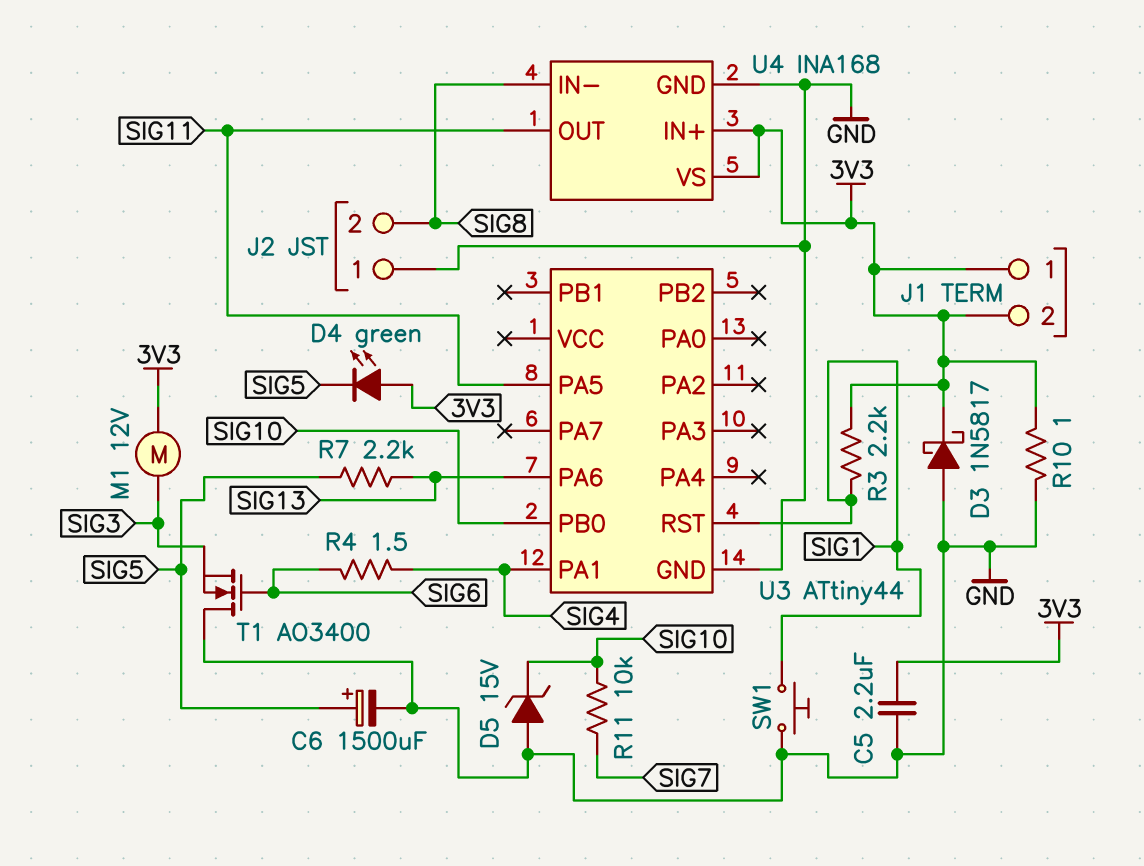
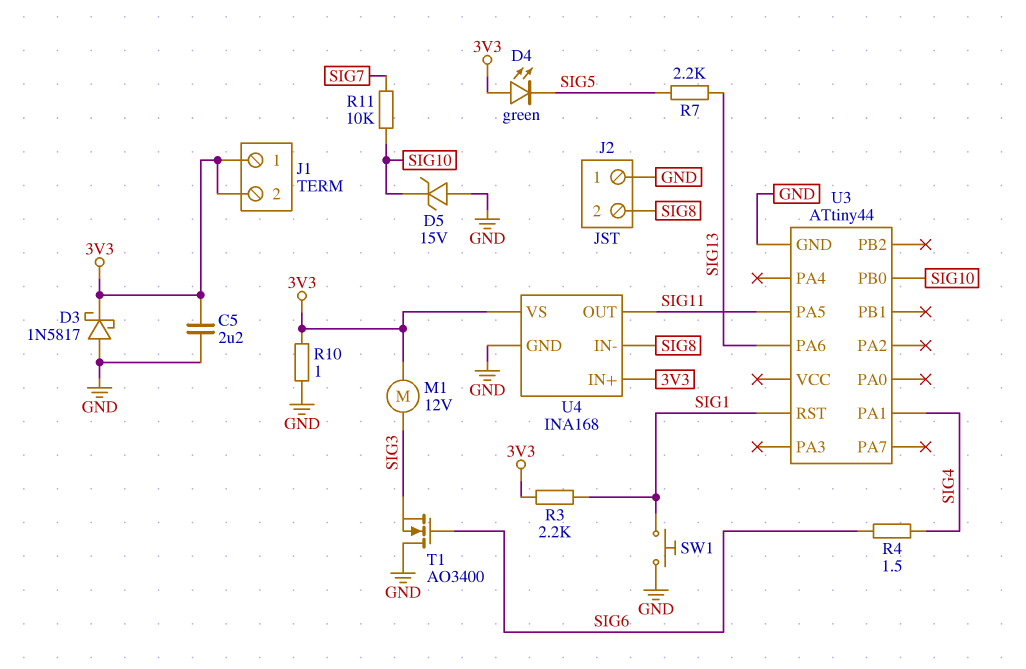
C6: 1500uF (plus SIG5, minus GND) -> none

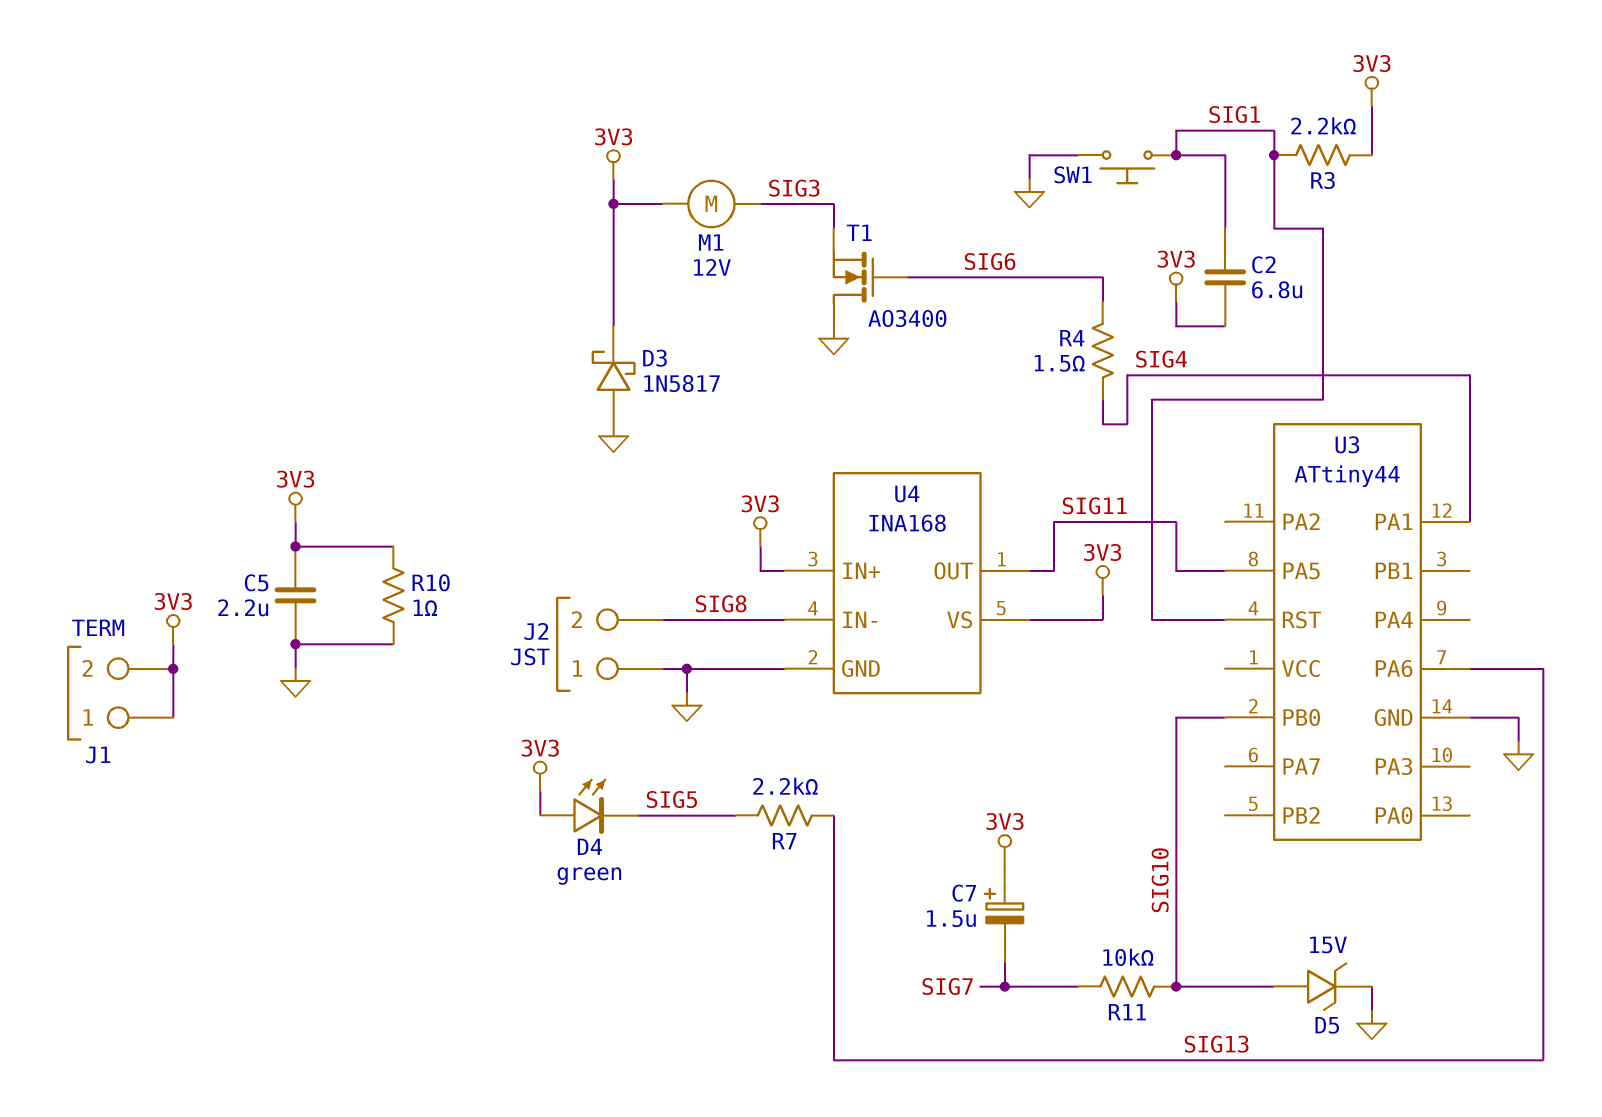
C2: none -> 6.8uF (3V3, SIG1)
C7: none -> 1.5uF (plus 3V3, minus SIG7)
D5: zener 15V (A GND, K SIG10) -> zener 15V (A SIG10, K GND)

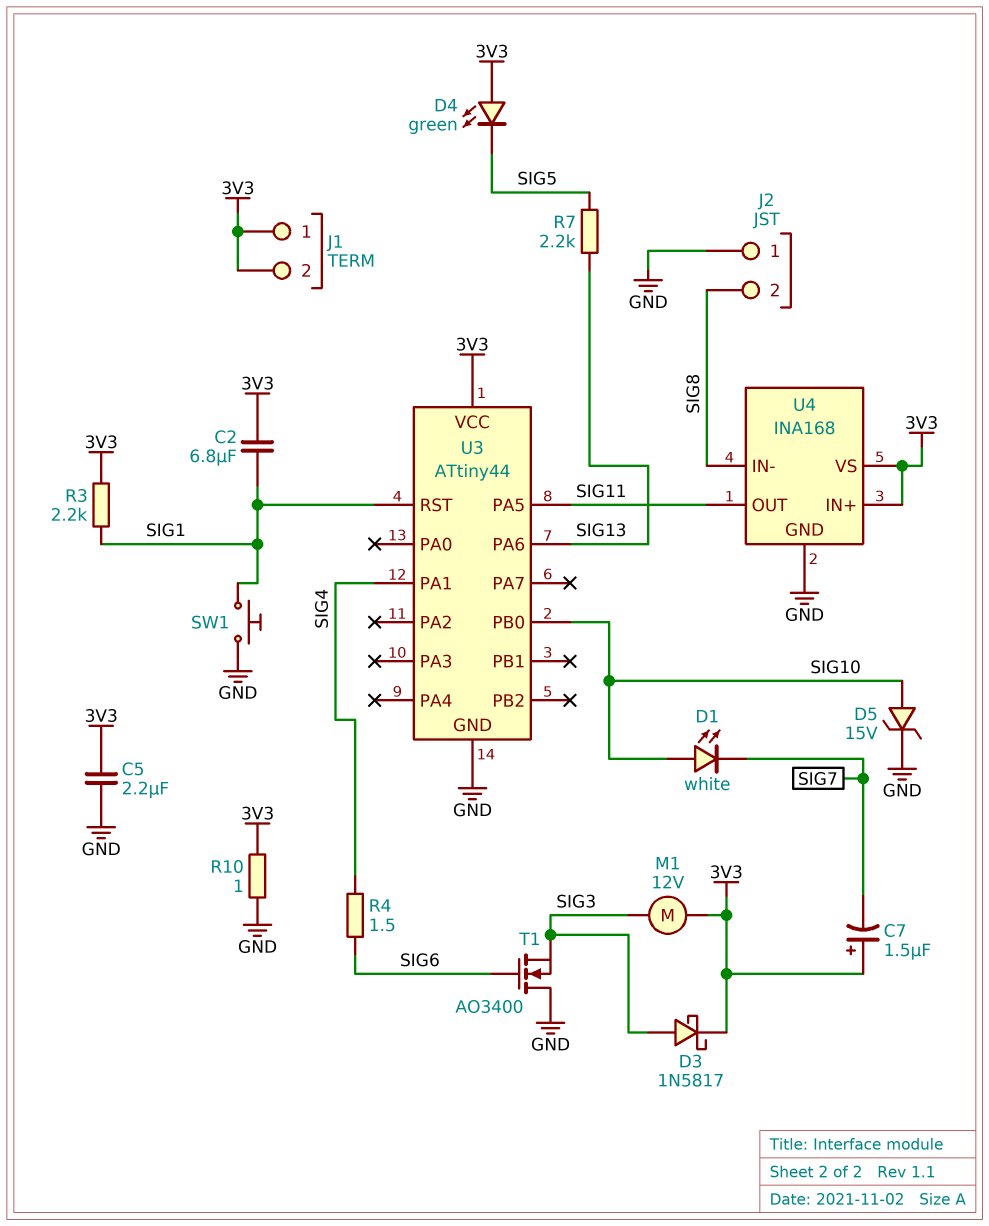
D1: none -> LED white (A SIG10, K SIG7)
D3: schottky 1N5817 (A GND, K 3V3) -> schottky 1N5817 (A SIG3, K 3V3)
R11: 10k (SIG7, SIG10) -> none
U3 pin VCC: none -> 3V3

